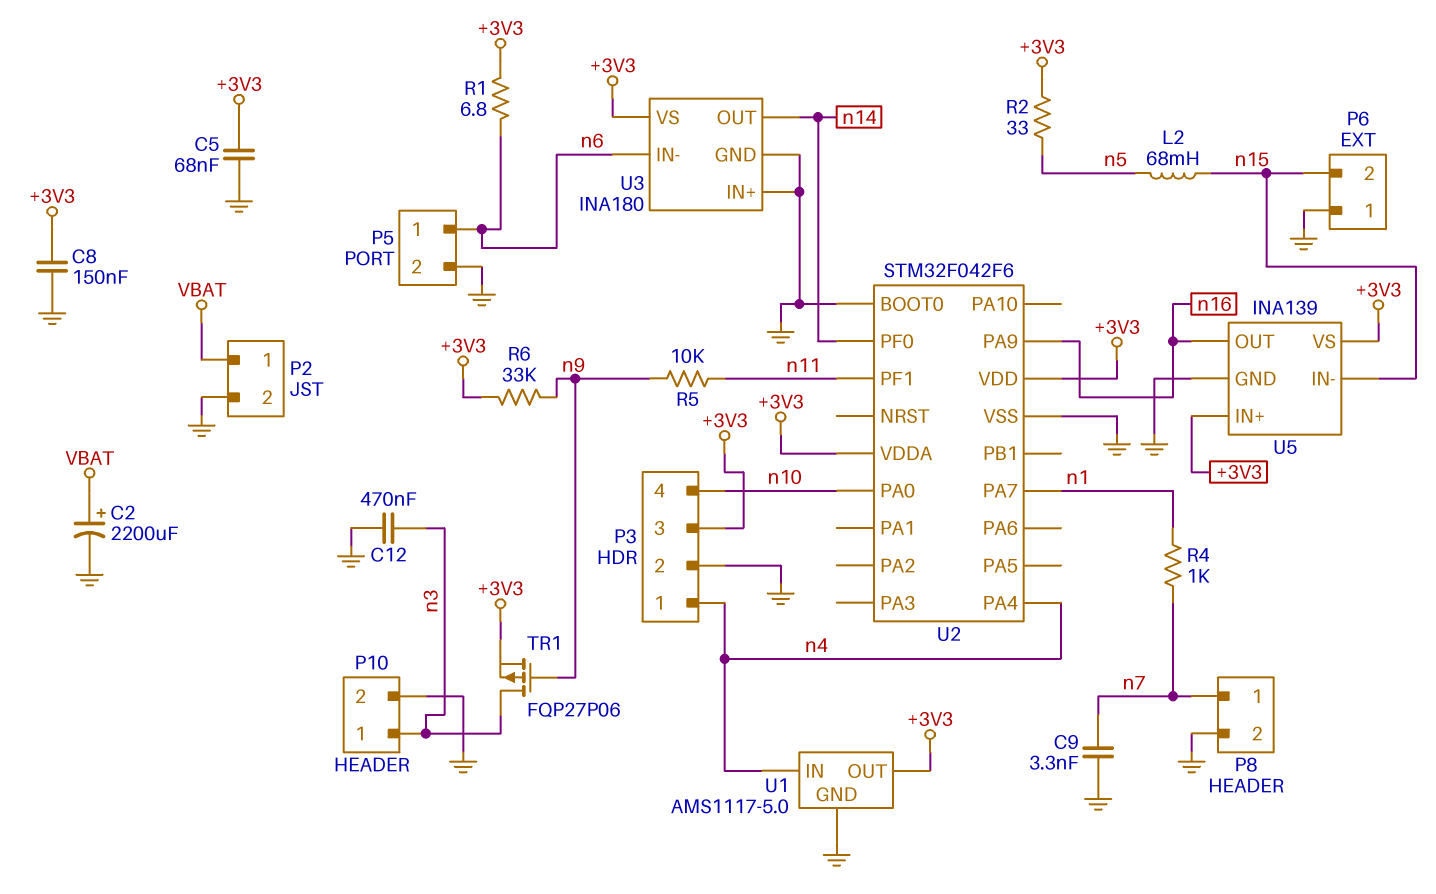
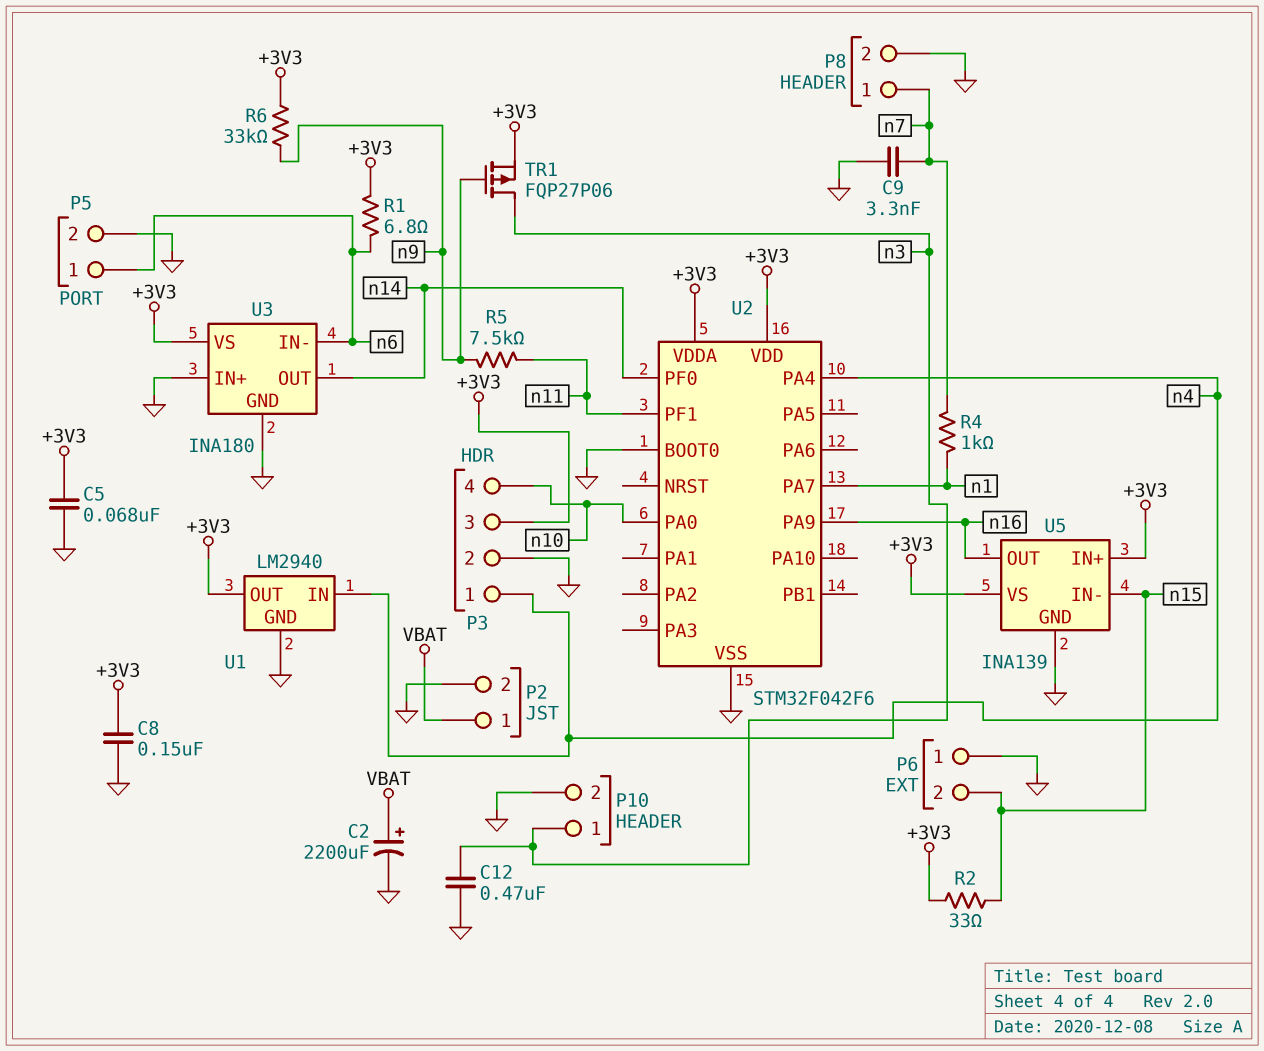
L2: 68mH (n5, n15) -> none
R2: 33 (+3V3, n5) -> 33 (+3V3, n15)
R5: 10k (n9, n11) -> 7.5k (n9, n11)
U1: AMS1117-5.0 -> LM2940

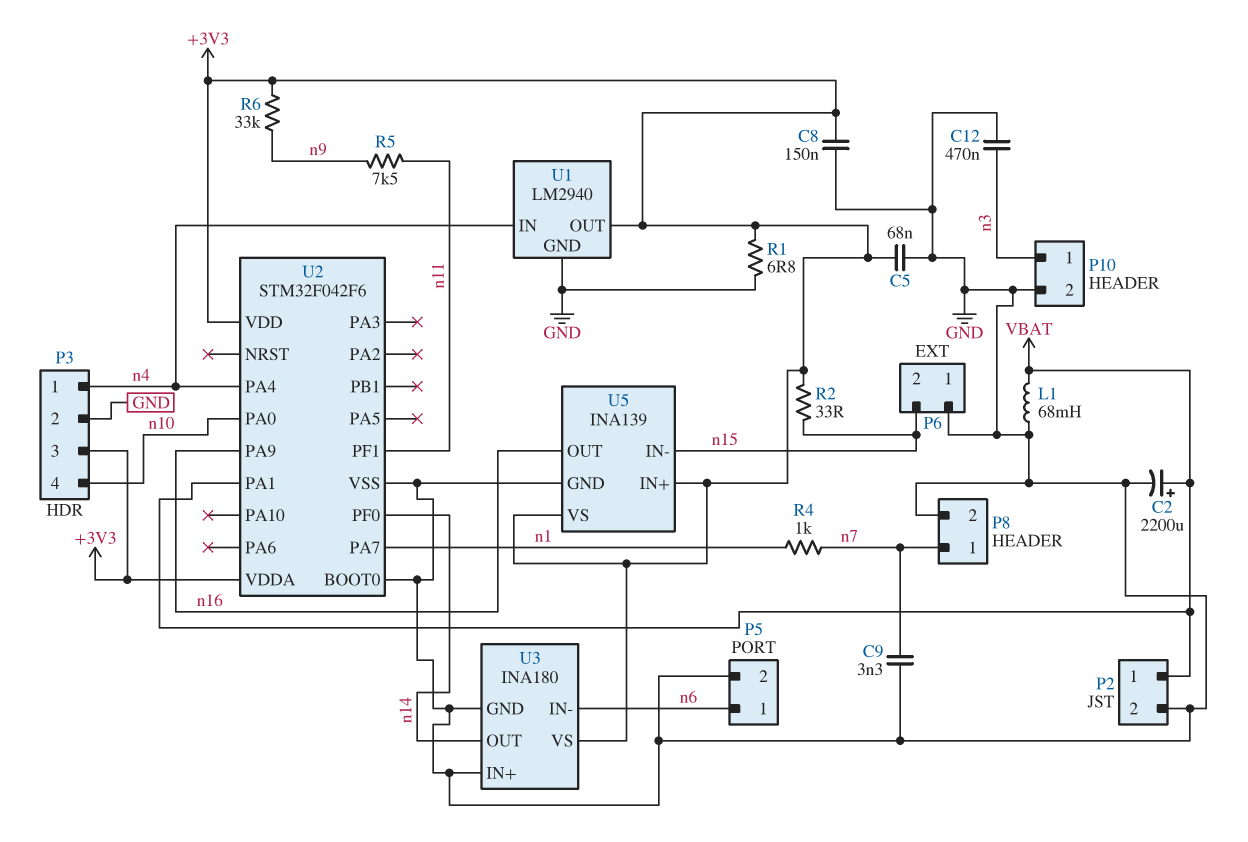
L1: none -> 68mH (GND, VBAT)
R1: 6.8 (+3V3, n6) -> 6.8 (+3V3, GND)
TR1: PMOS FQP27P06 (G n9, D n3, S +3V3) -> none
U2 pin PA1: none -> VBAT

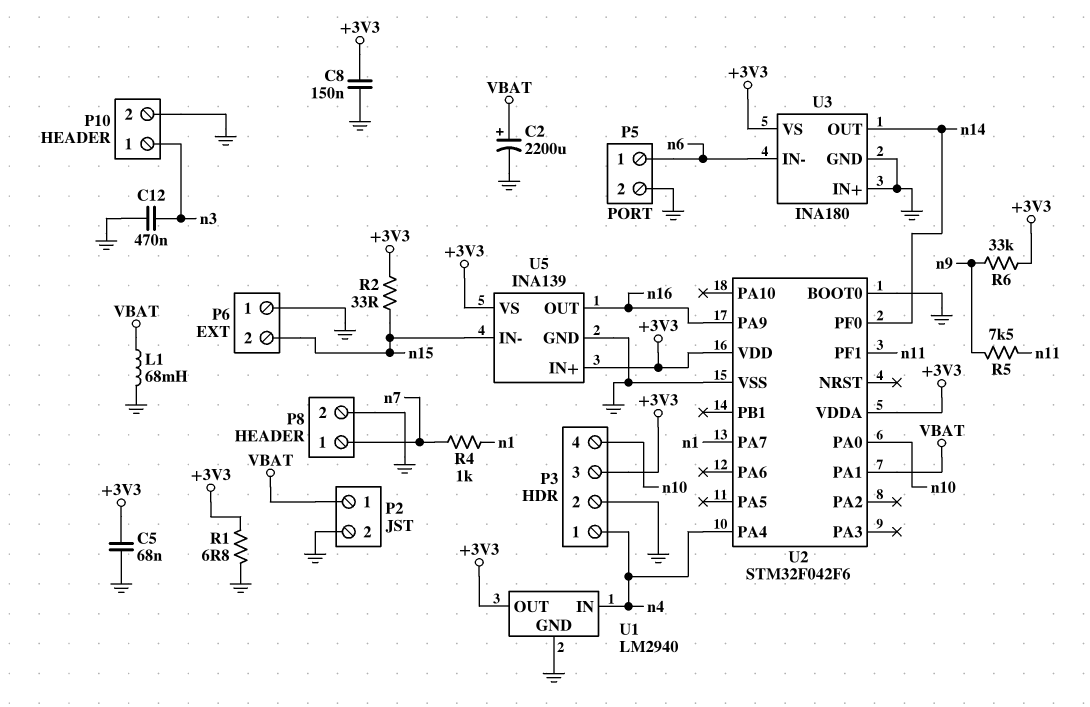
C9: 3.3nF (GND, n7) -> none

